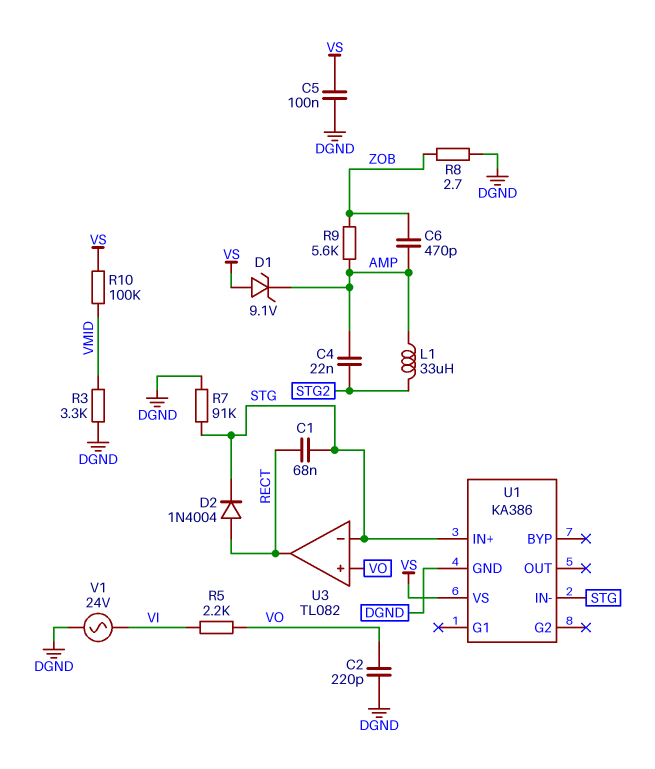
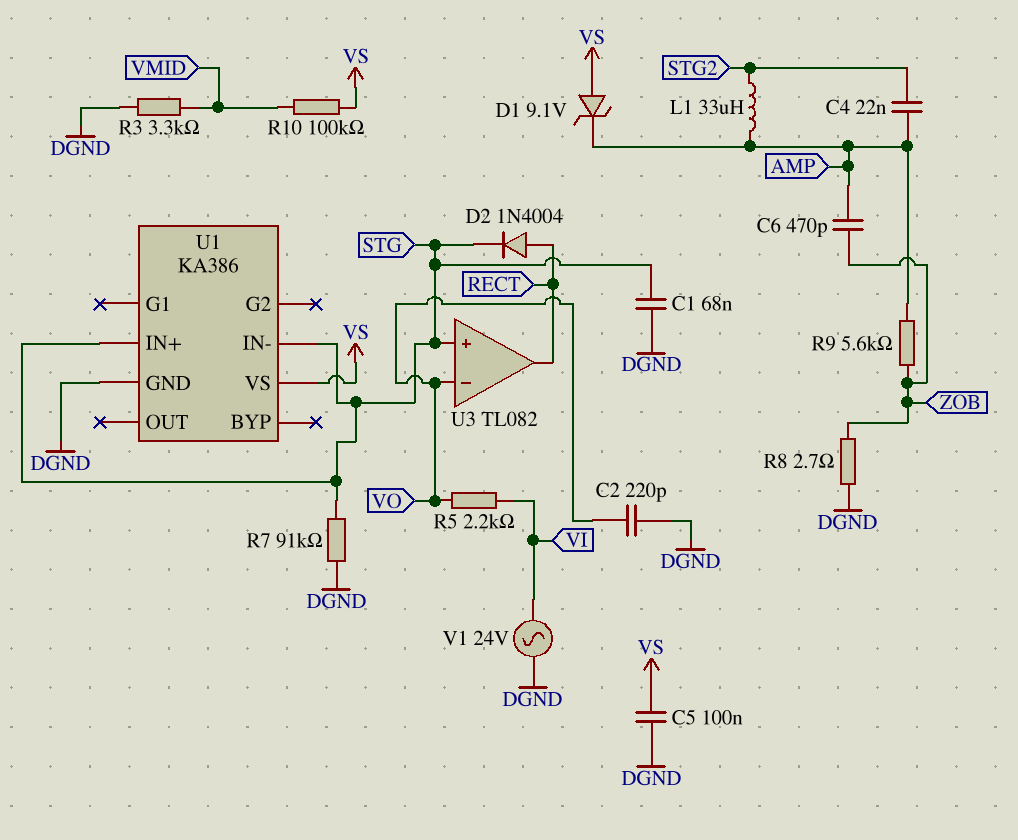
C1: 68nF (RECT, STG) -> 68nF (DGND, STG)
U3 pin in+: VO -> STG
U3 pin in-: STG -> VO

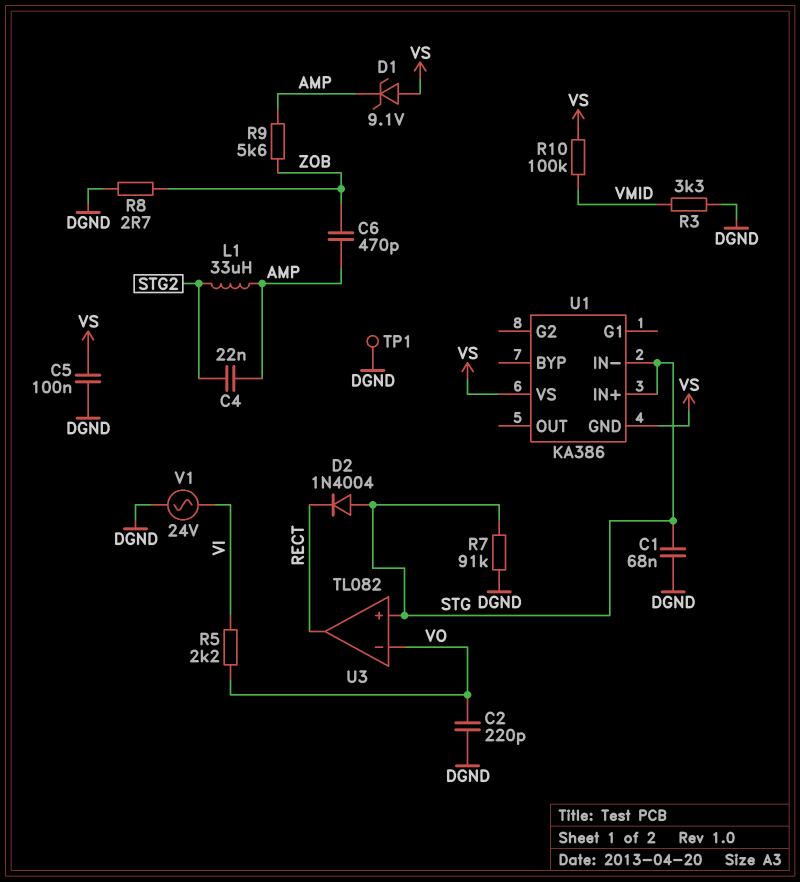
D2: diode 1N4004 (A RECT, K STG) -> diode 1N4004 (A STG, K RECT)
TP1: none -> test point (DGND)
U1 pin GND: DGND -> VS

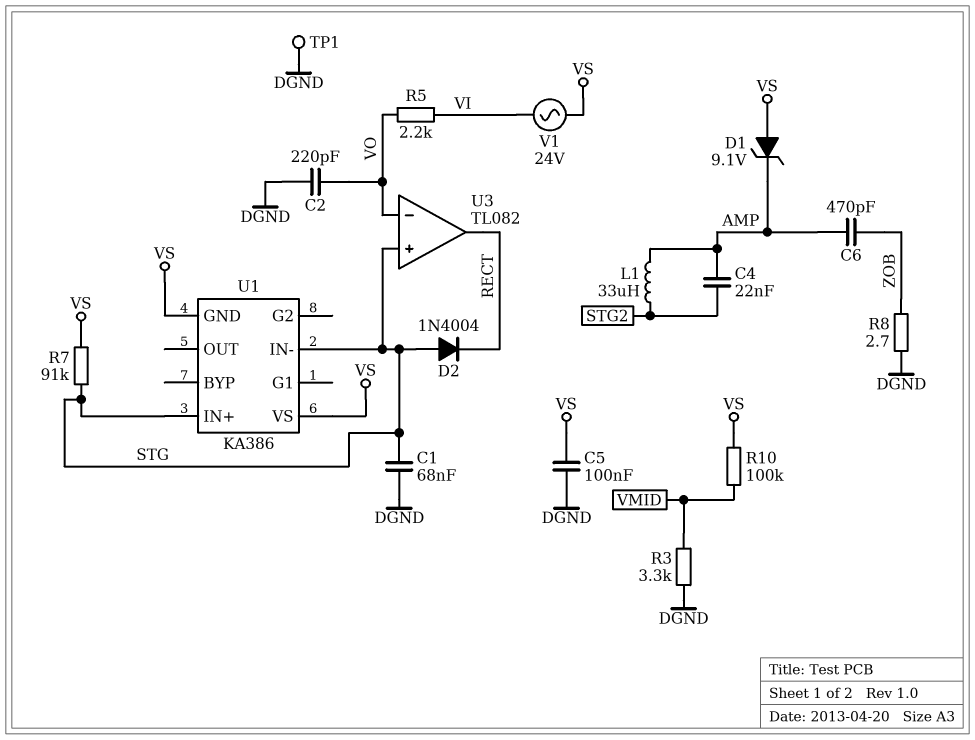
R7: 91k (DGND, STG) -> 91k (STG, VS)
R9: 5.6k (AMP, ZOB) -> none
V1: AC 24V (DGND, VI) -> AC 24V (VI, VS)

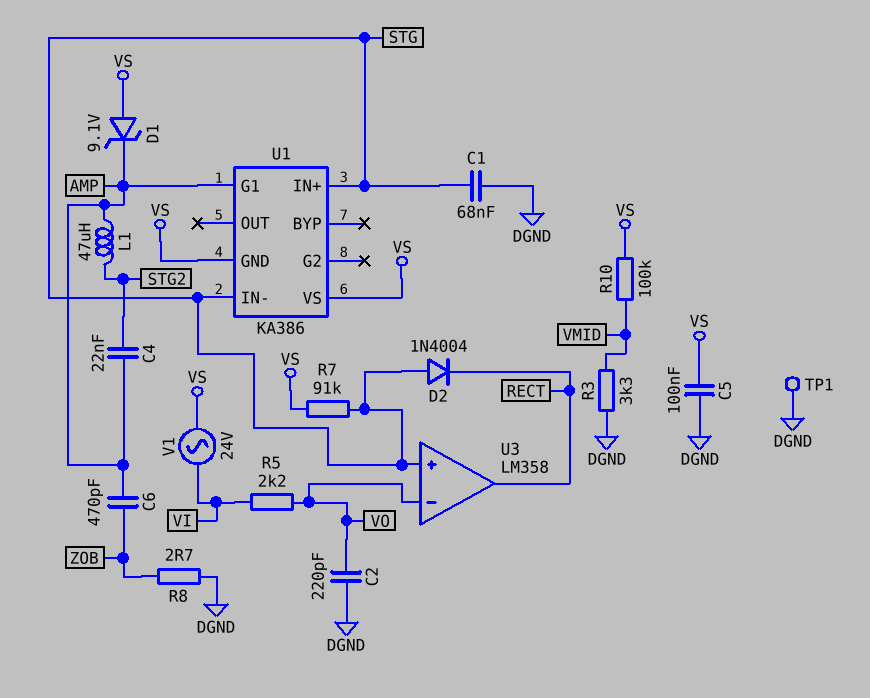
L1: 33uH (AMP, STG2) -> 47uH (AMP, STG2)
U1 pin G1: none -> AMP
U3: TL082 -> LM358

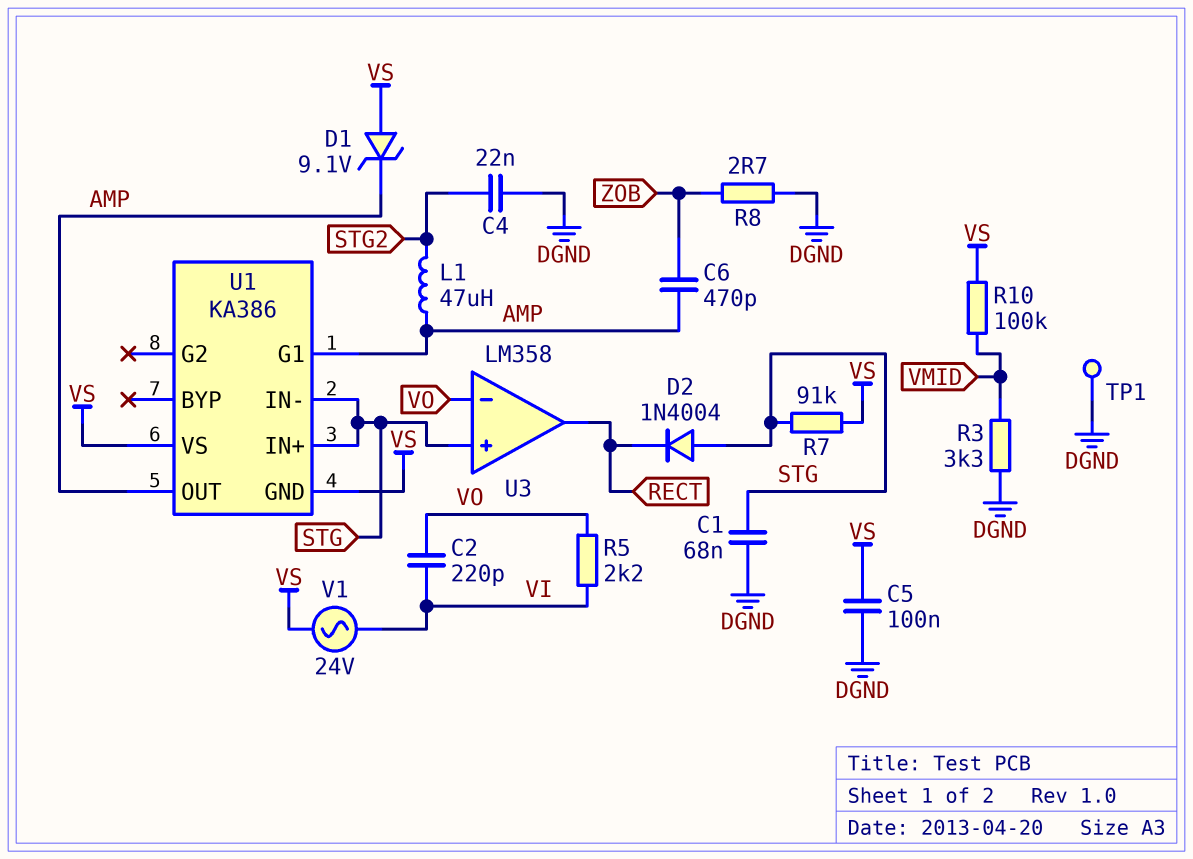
C2: 220pF (DGND, VO) -> 220pF (VI, VO)
C4: 22nF (AMP, STG2) -> 22nF (DGND, STG2)
U1 pin OUT: none -> AMP

